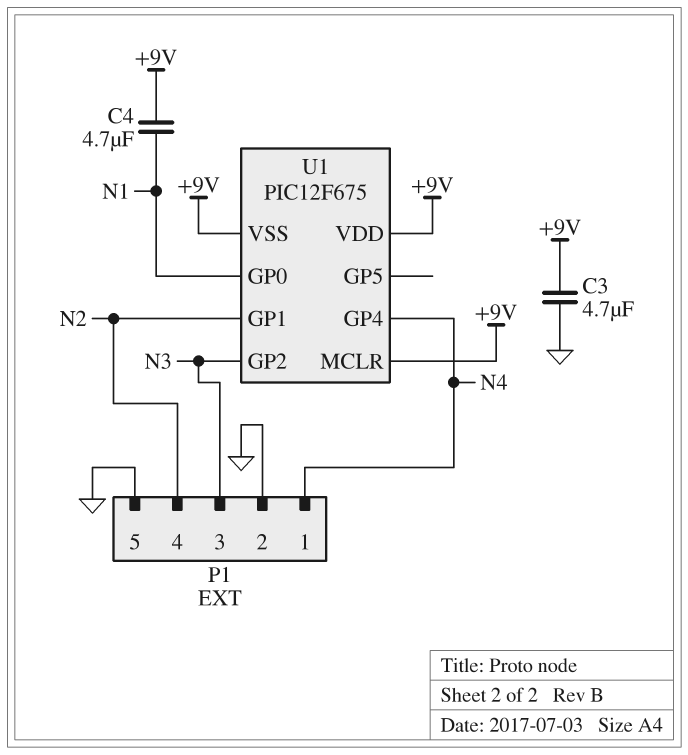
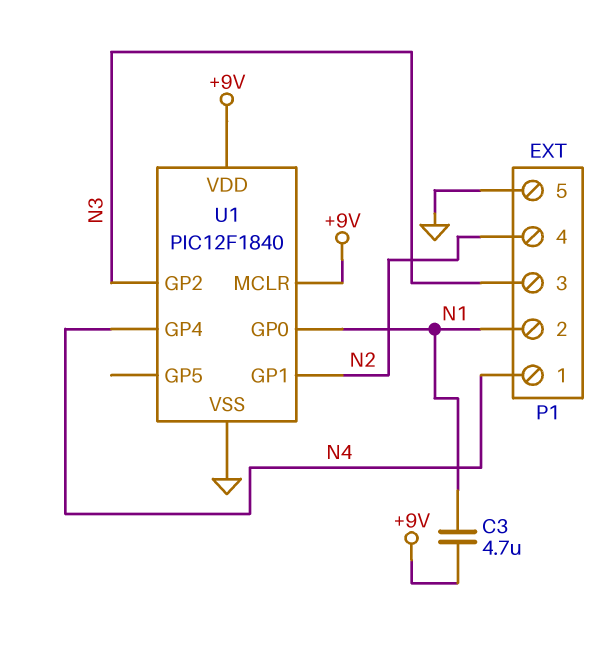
C3: 4.7uF (+9V, GND) -> 4.7uF (+9V, N1)
C4: 4.7uF (+9V, N1) -> none
P1 pin 2: GND -> N1
U1: PIC12F675 -> PIC12F1840
U1 pin VSS: +9V -> GND

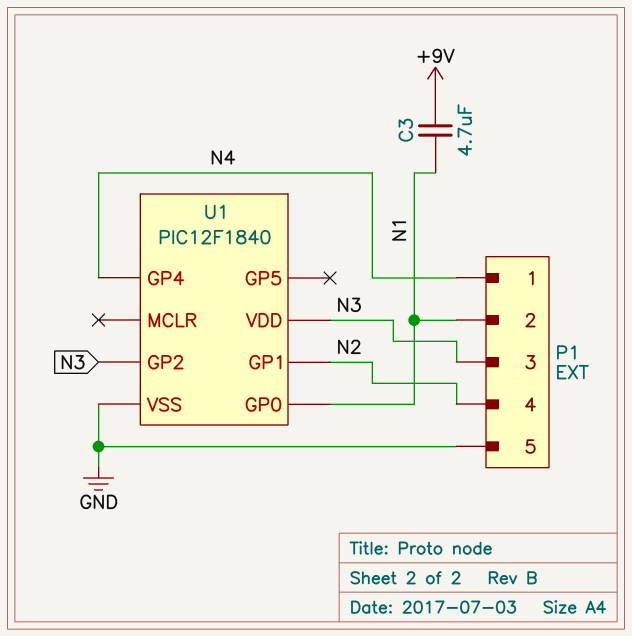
U1 pin MCLR: +9V -> none
U1 pin VDD: +9V -> N3

